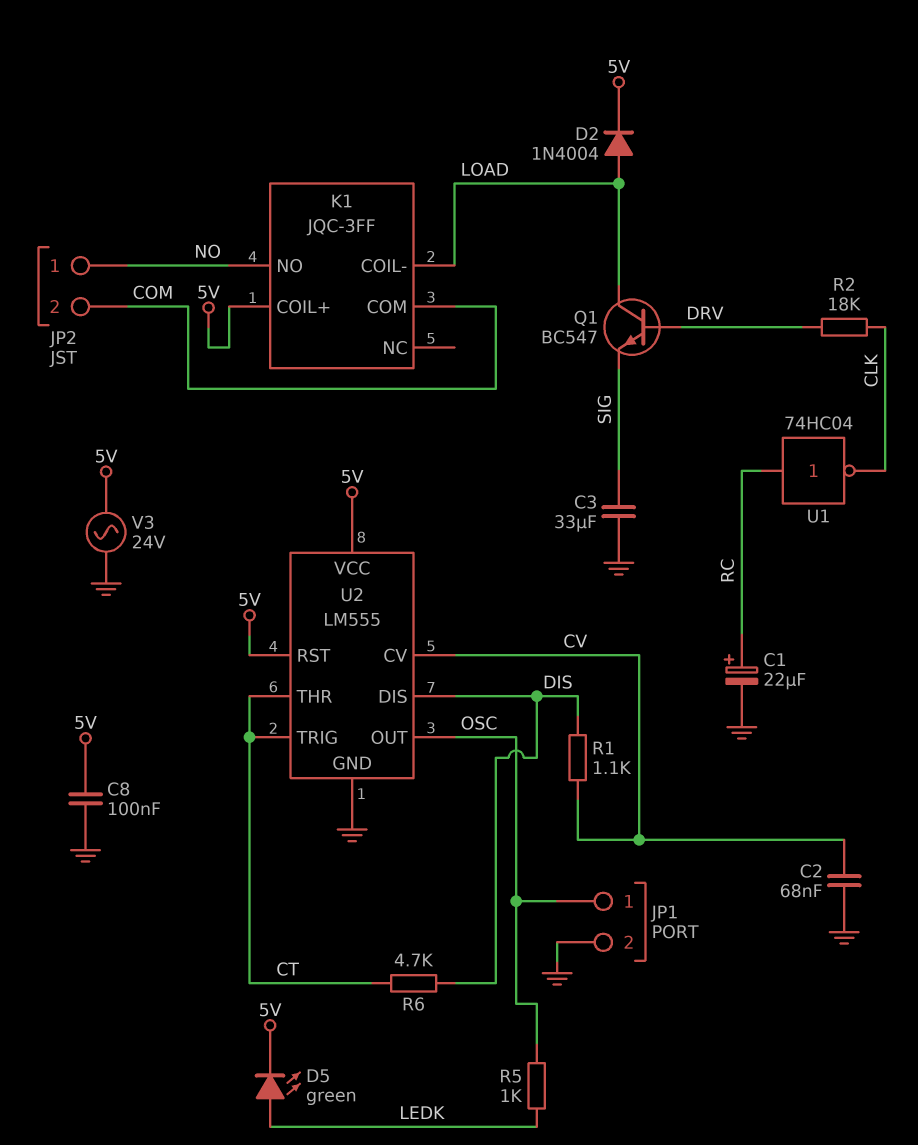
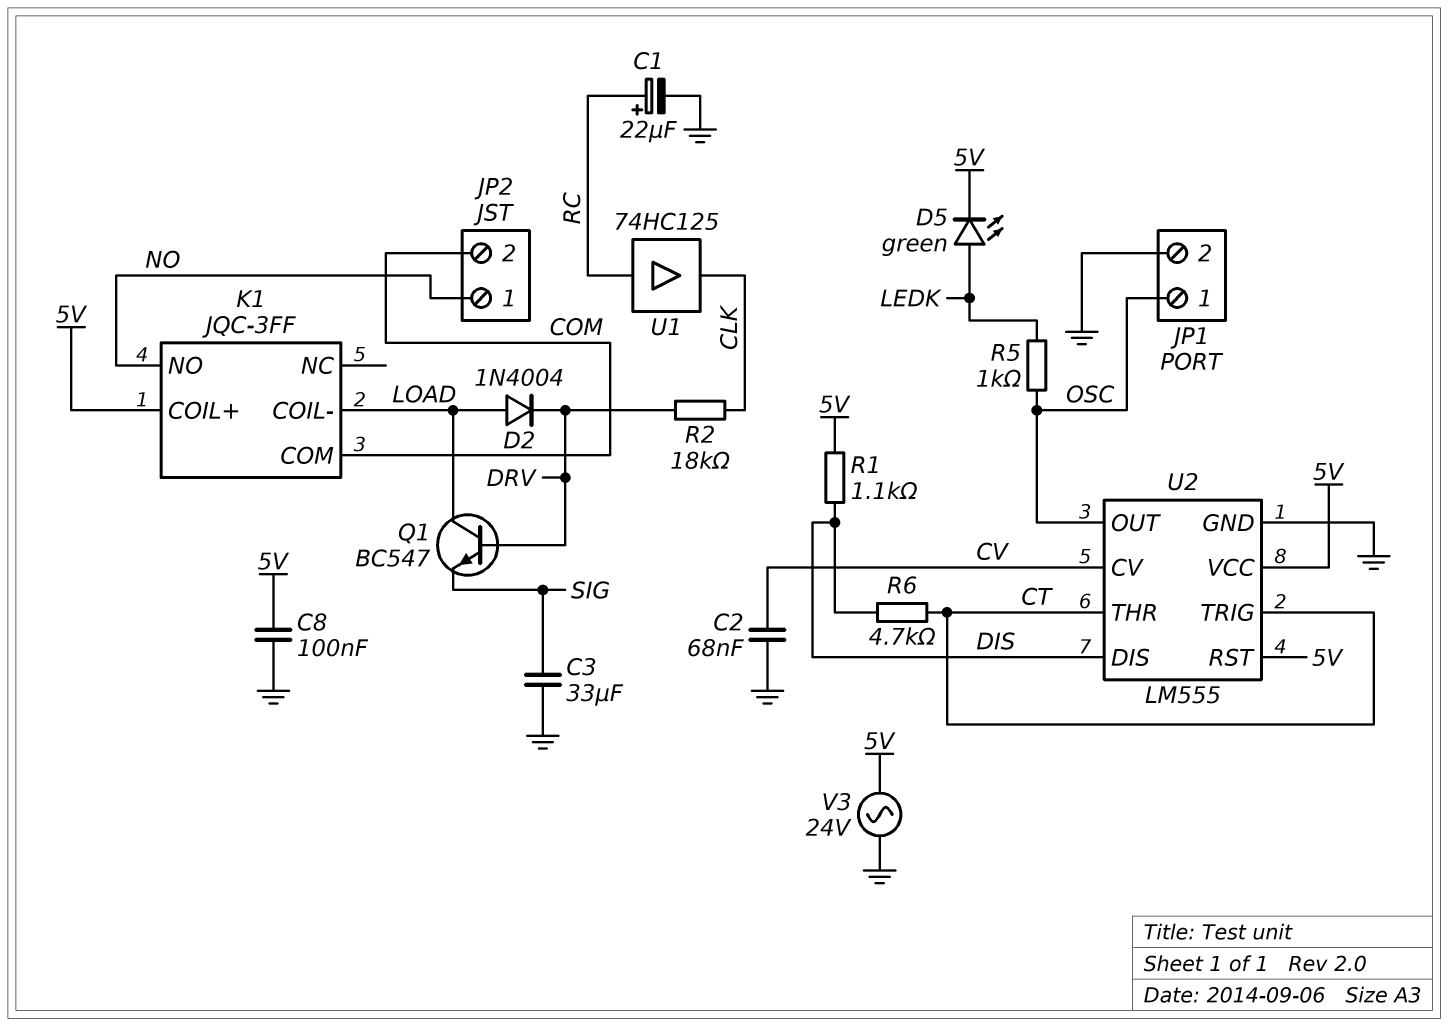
D2: diode 1N4004 (A LOAD, K 5V) -> diode 1N4004 (A LOAD, K DRV)
R1: 1.1k (CV, DIS) -> 1.1k (5V, DIS)
U1: NOT 74HC04 (in RC, out CLK) -> buffer 74HC125 (in RC, out CLK)

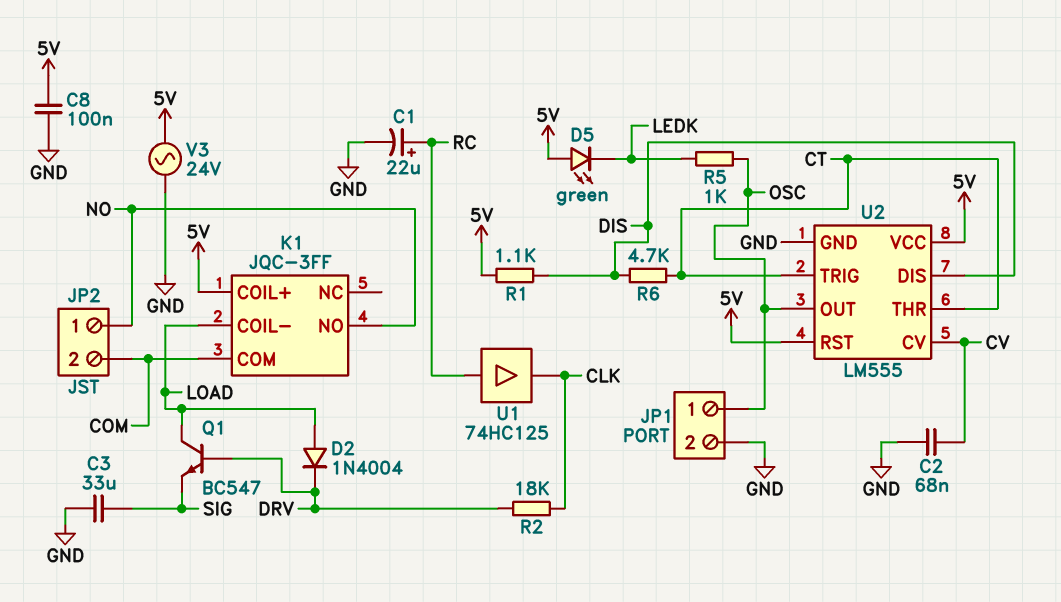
D5: LED green (A LEDK, K 5V) -> LED green (A 5V, K LEDK)

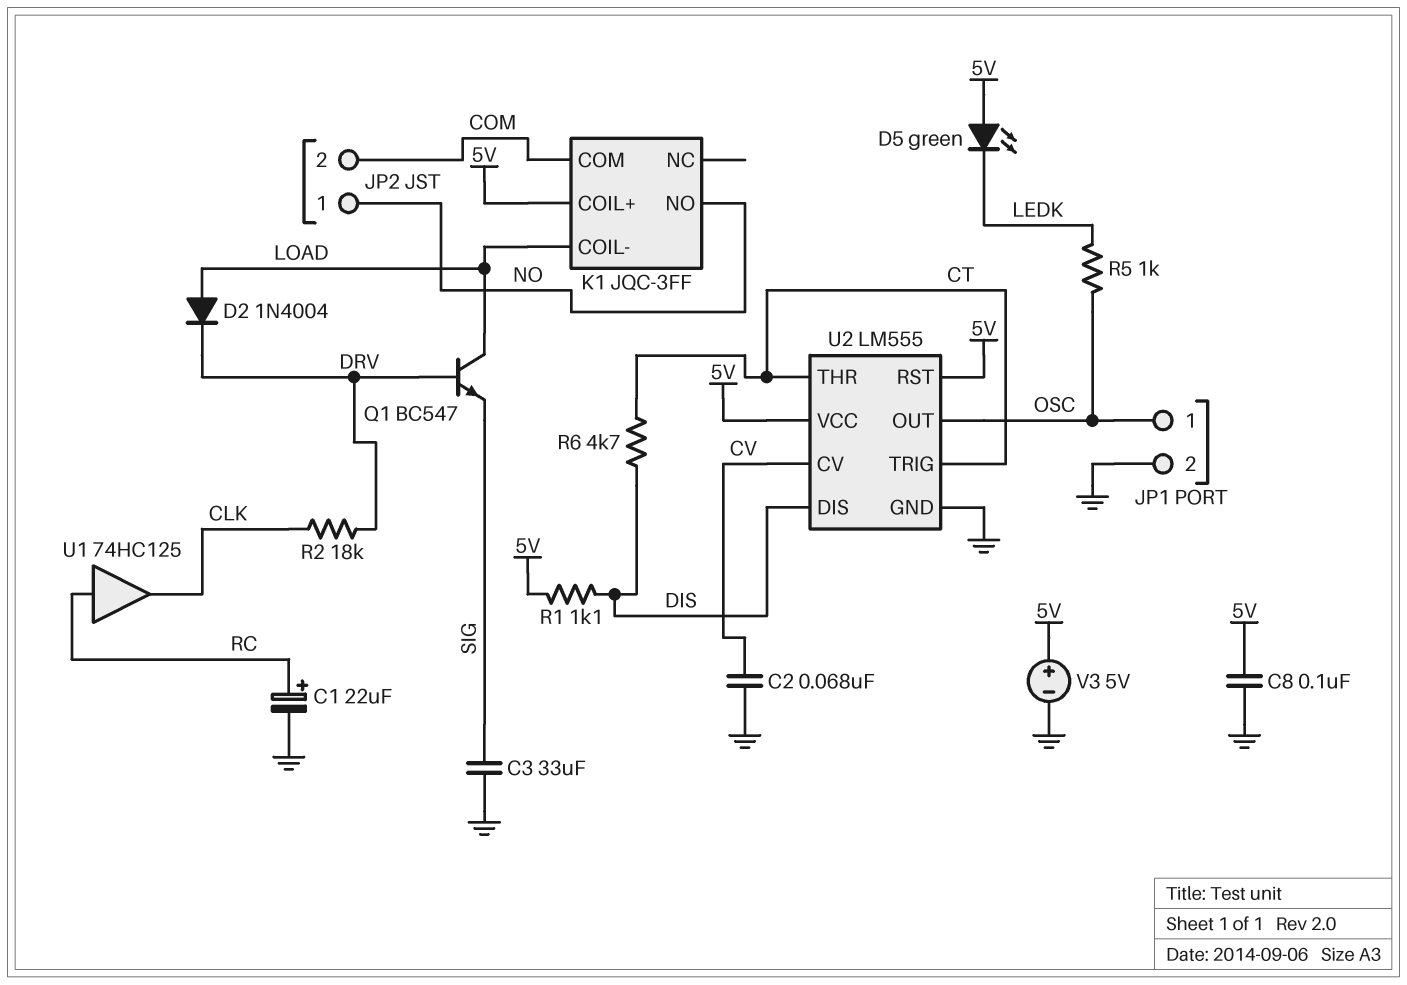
V3: AC 24V (5V, GND) -> 5V (plus 5V, minus GND)

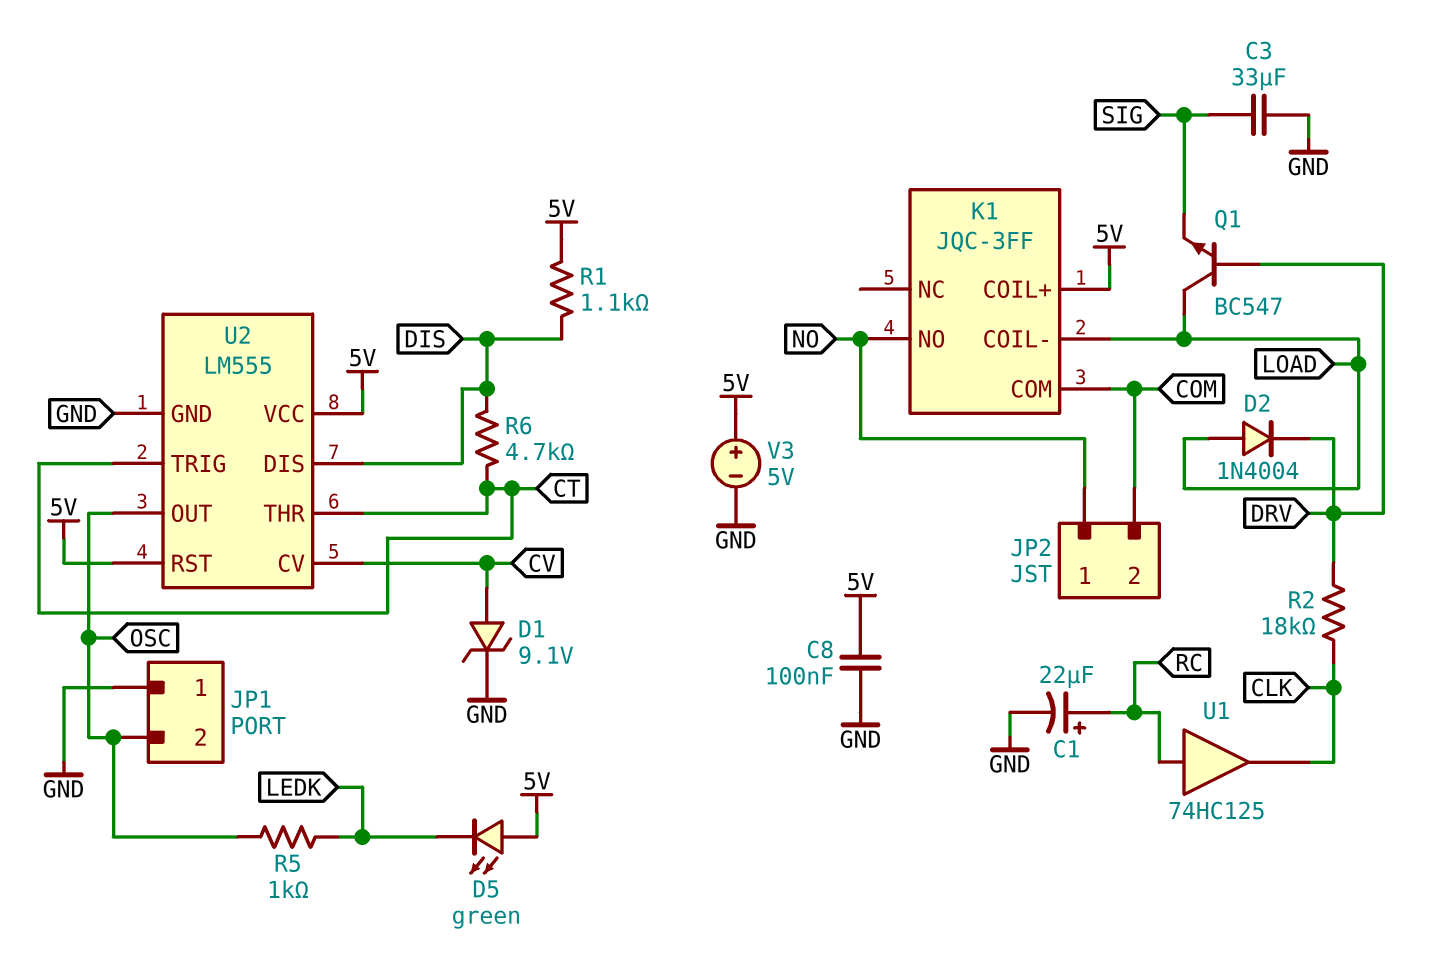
C2: 68nF (CV, GND) -> none
D1: none -> zener 9.1V (A CV, K GND)
JP1 pin 1: OSC -> GND
JP1 pin 2: GND -> OSC

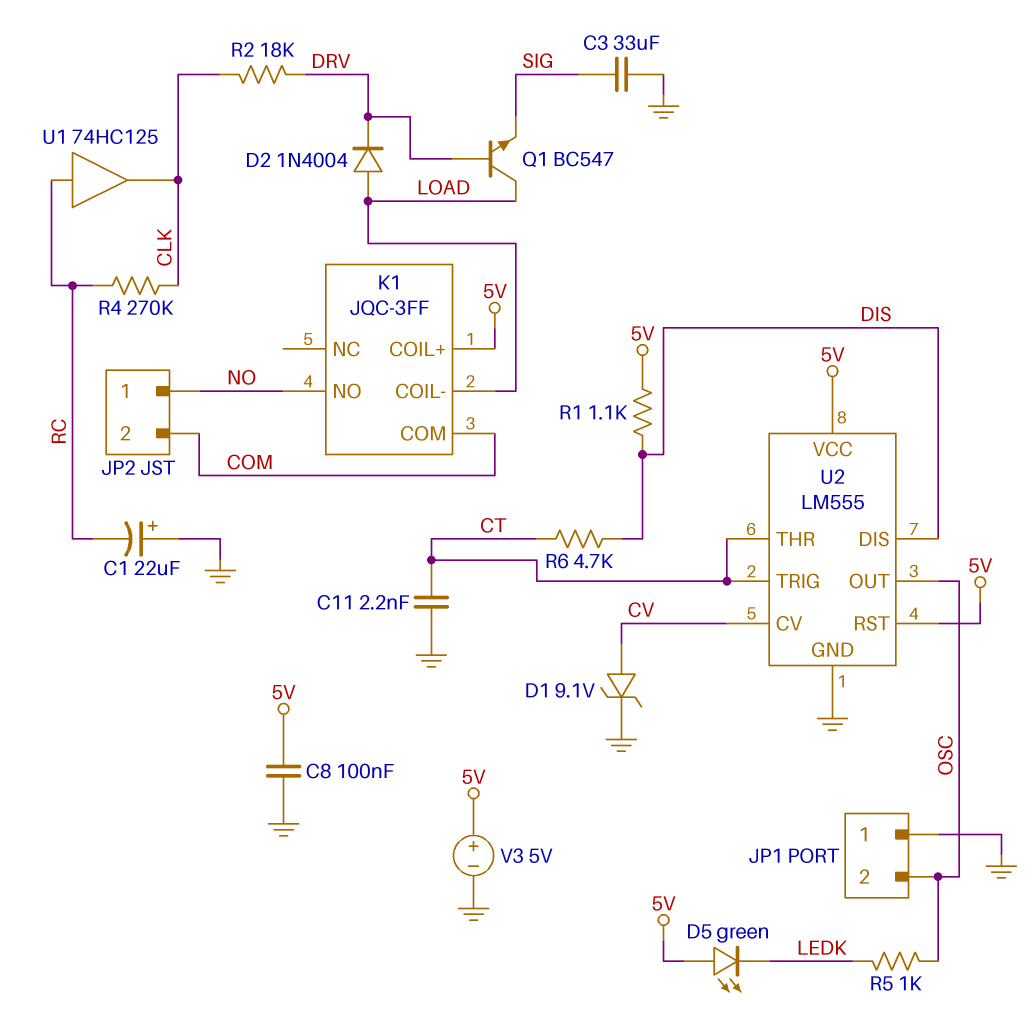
C1: 22uF (plus RC, minus GND) -> 22uF (plus GND, minus RC)
C11: none -> 2.2nF (CT, GND)
R4: none -> 270k (CLK, RC)

